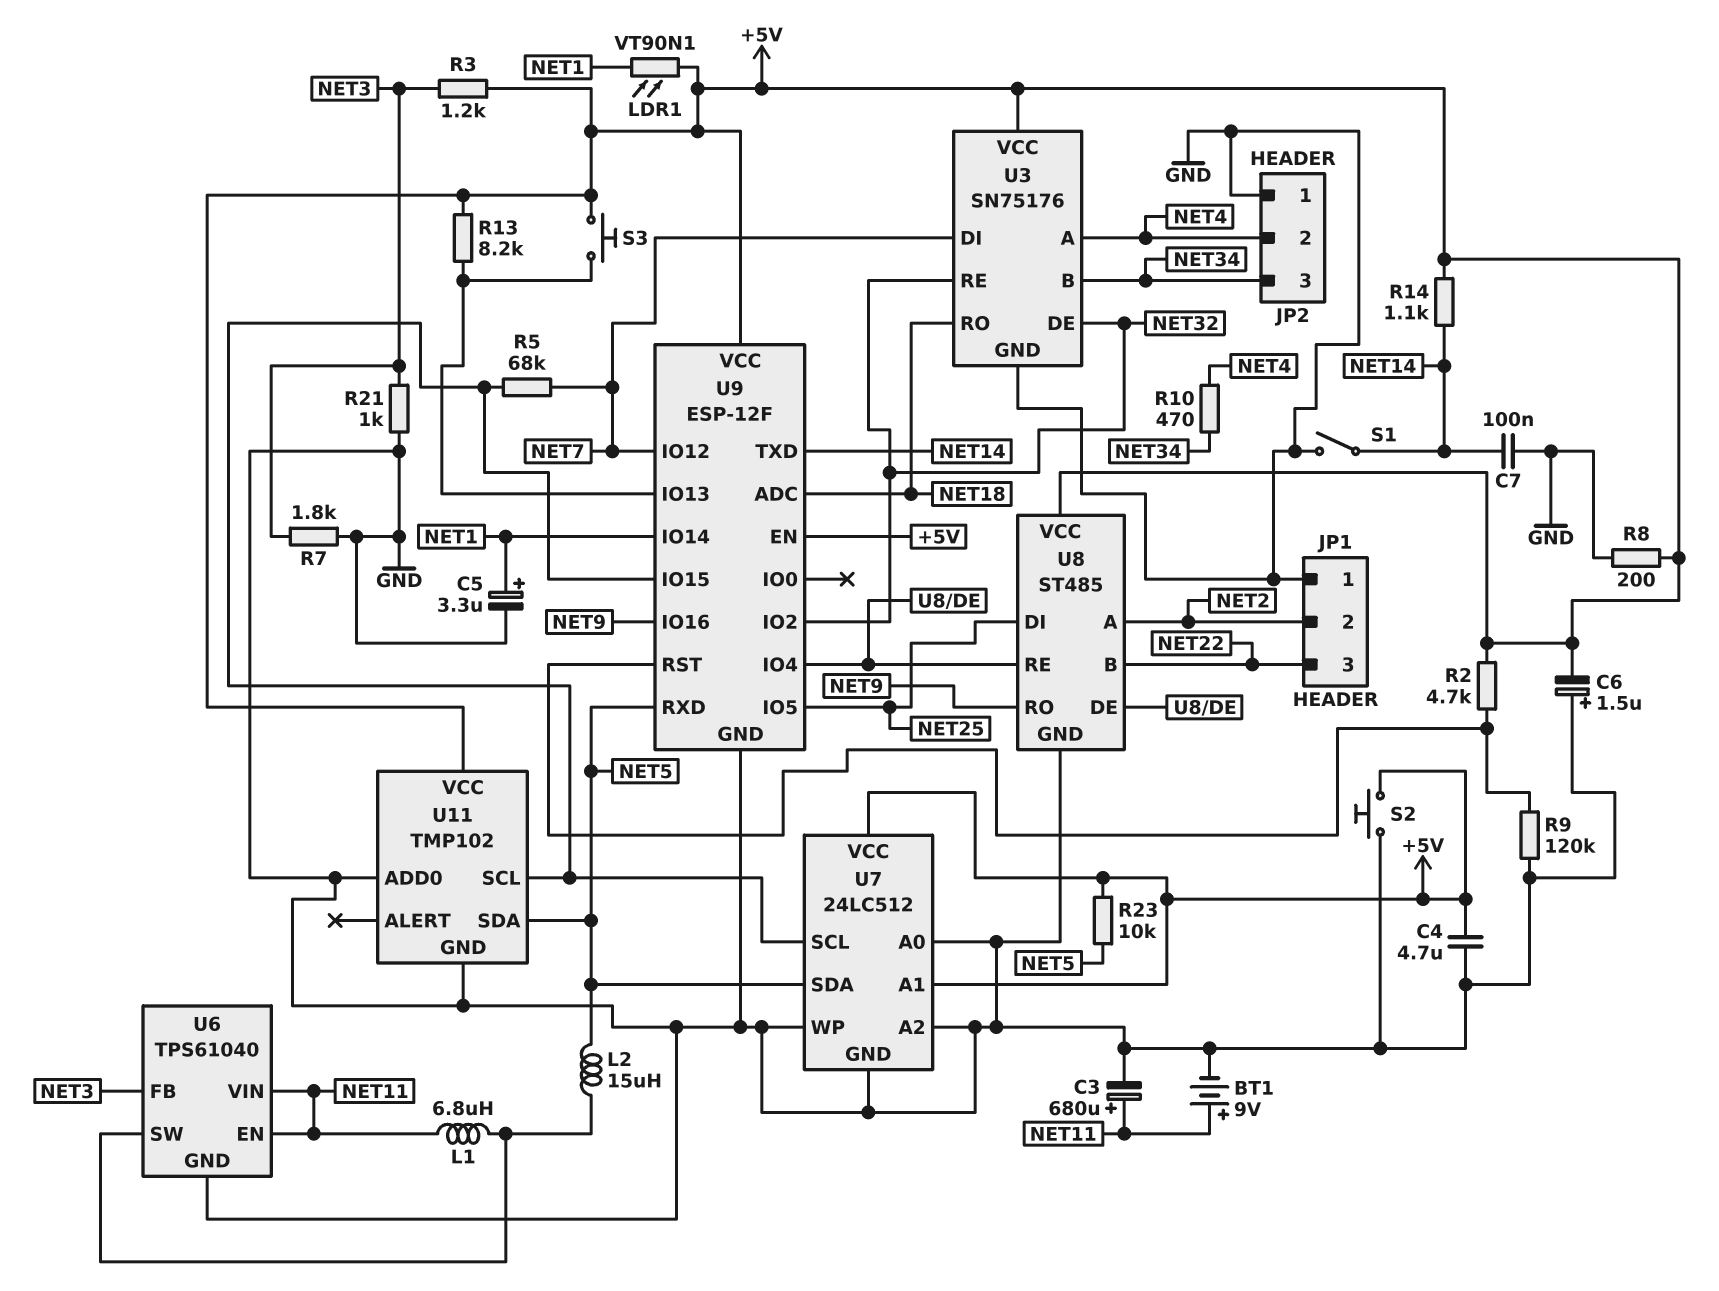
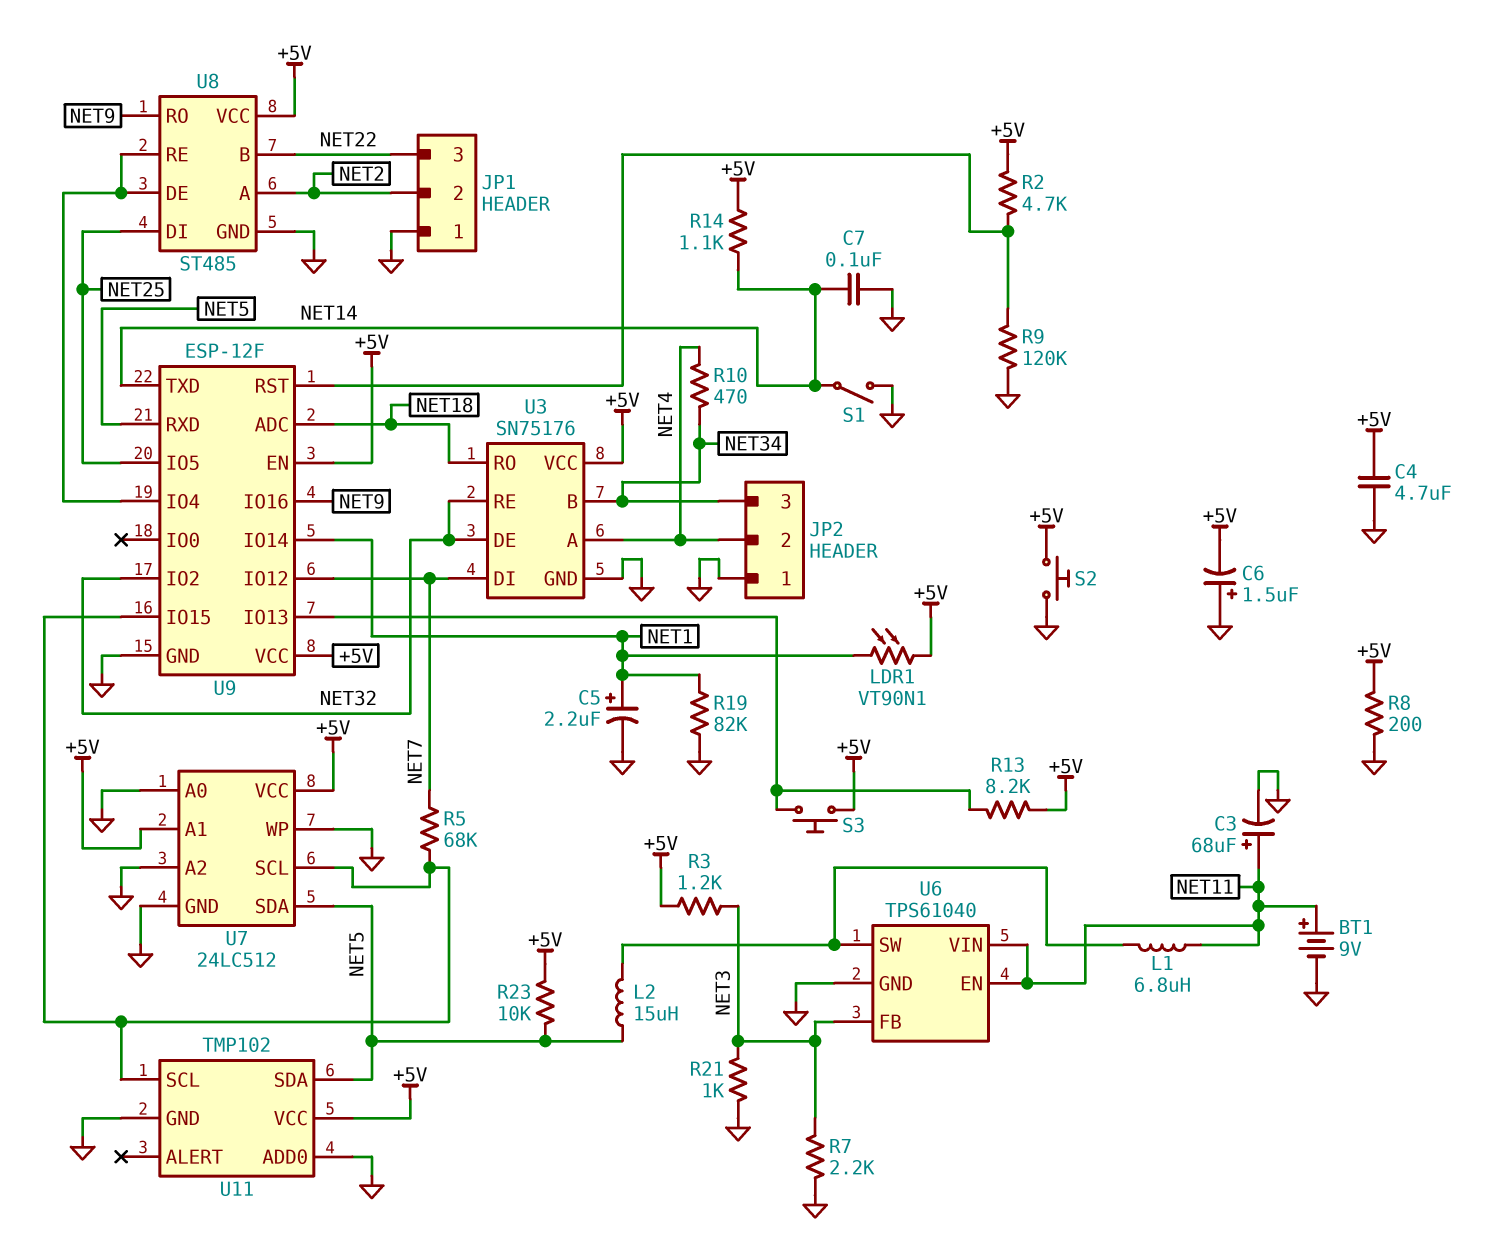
C3: 680uF (plus NET11, minus GND) -> 68uF (plus NET11, minus GND)
C5: 3.3uF (plus NET1, minus GND) -> 2.2uF (plus NET1, minus GND)
R7: 1.8k (GND, NET3) -> 2.2k (GND, NET3)
R19: none -> 82k (GND, NET1)

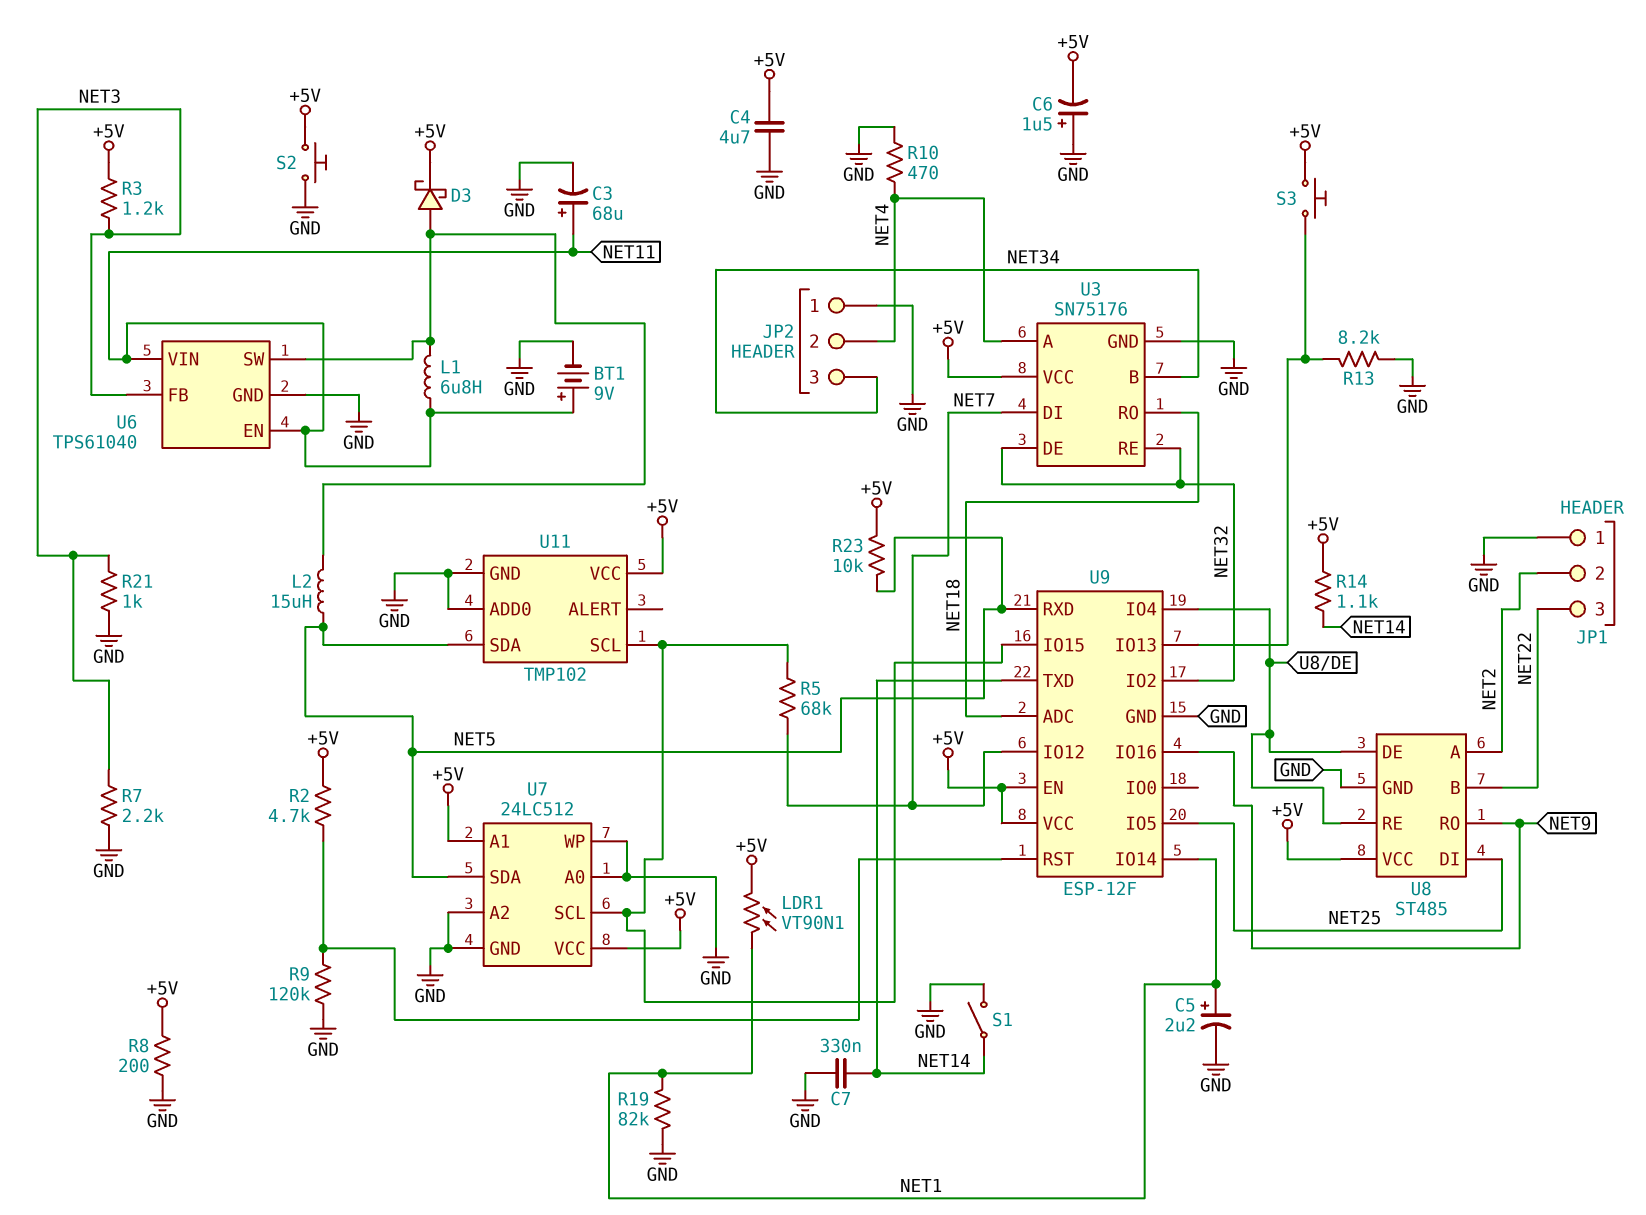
C7: 100nF (GND, NET14) -> 330nF (GND, NET14)
D3: none -> schottky (A U6/SW, K +5V)
R10: 470 (NET4, NET34) -> 470 (GND, NET4)
R13: 8.2k (+5V, U9/IO13) -> 8.2k (GND, U9/IO13)

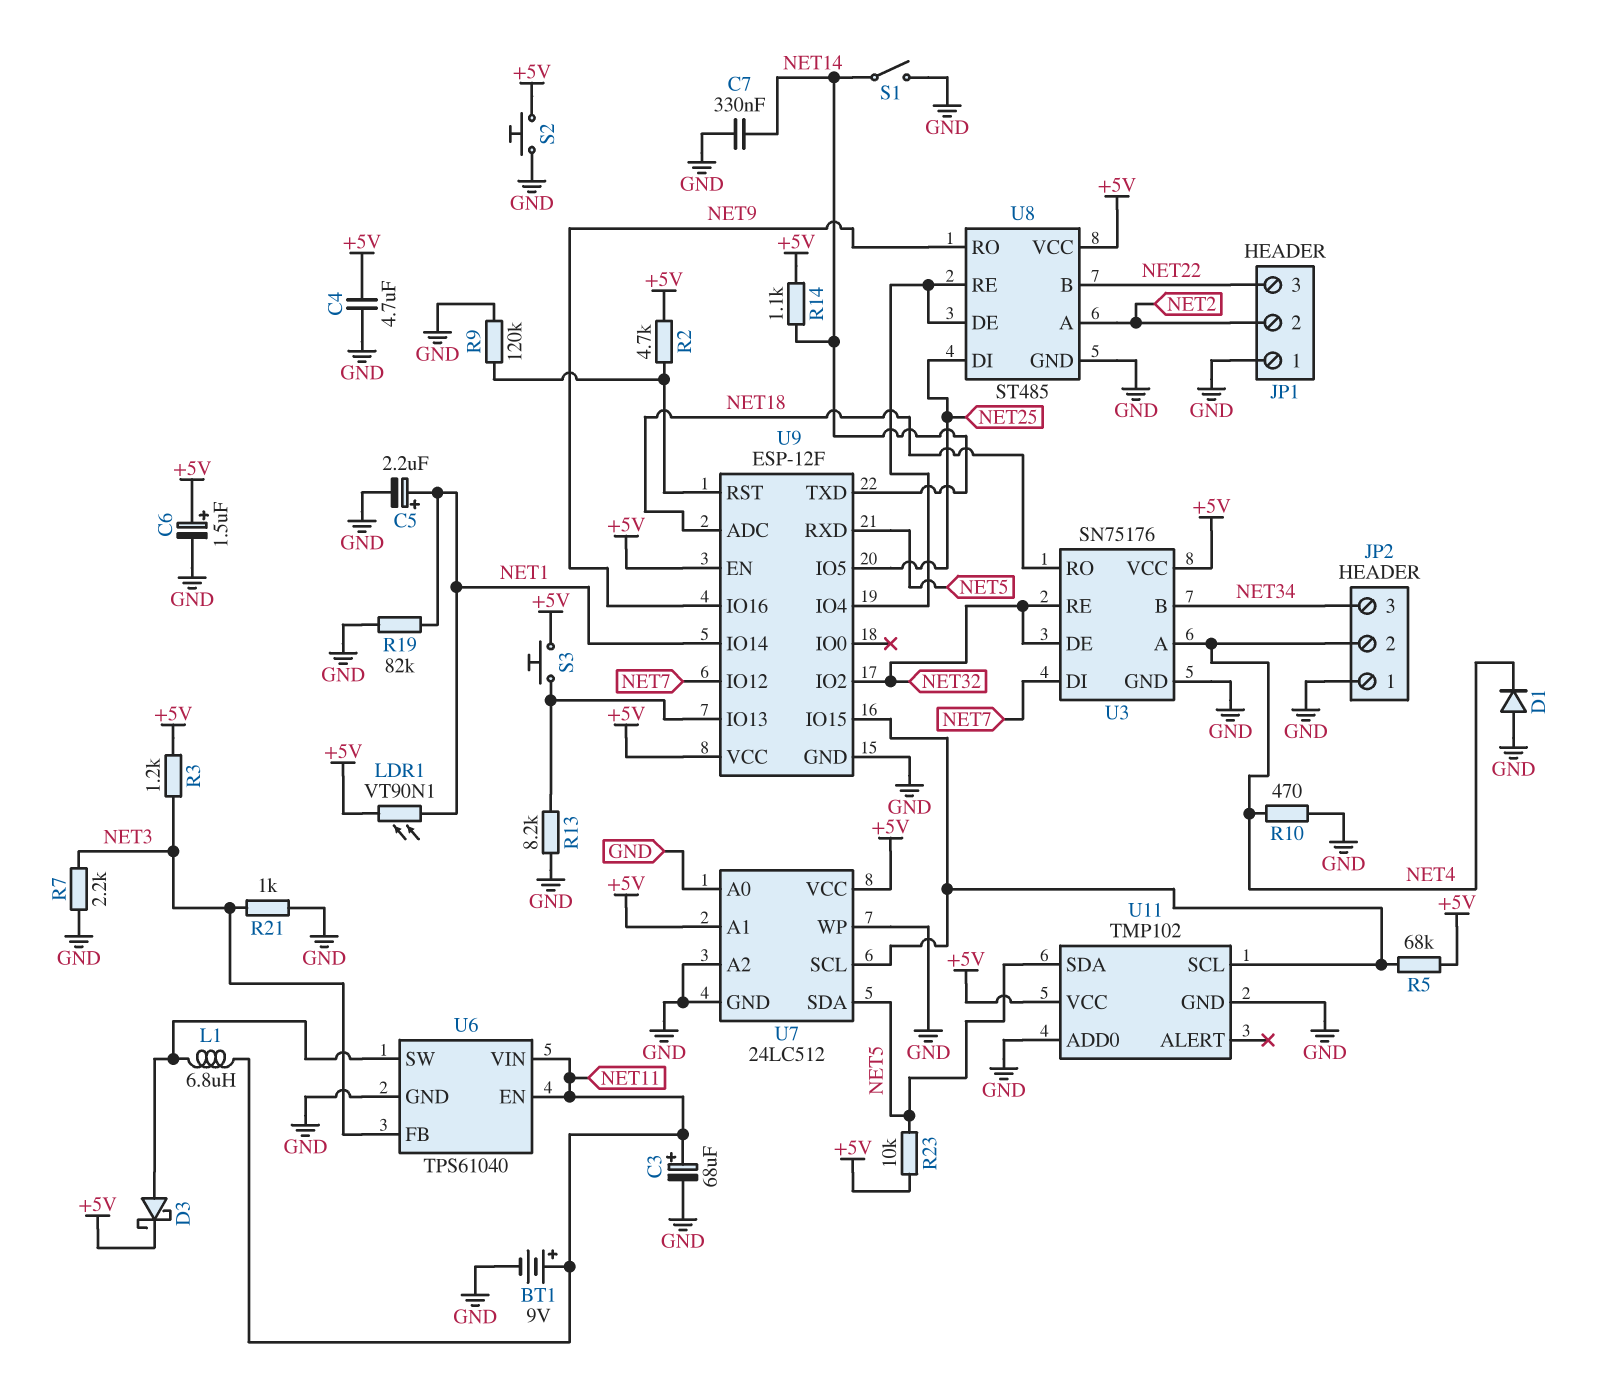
C6: 1.5uF (plus GND, minus +5V) -> 1.5uF (plus +5V, minus GND)
D1: none -> diode (A GND, K NET4)
L2: 15uH (NET5, U6/SW) -> none
R5: 68k (NET7, U7/SCL) -> 68k (+5V, U7/SCL)
R8: 200 (+5V, GND) -> none

